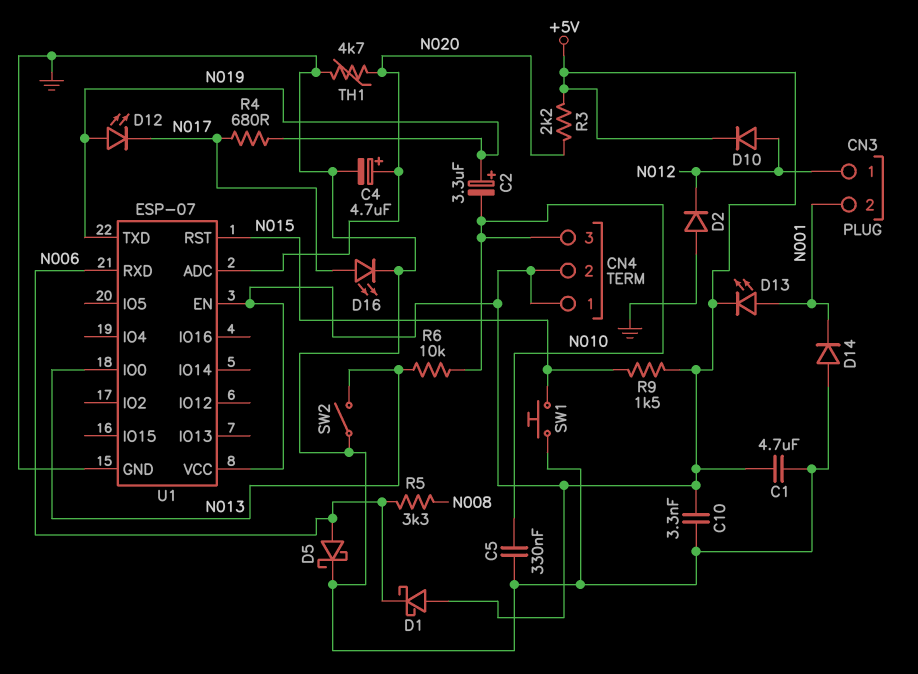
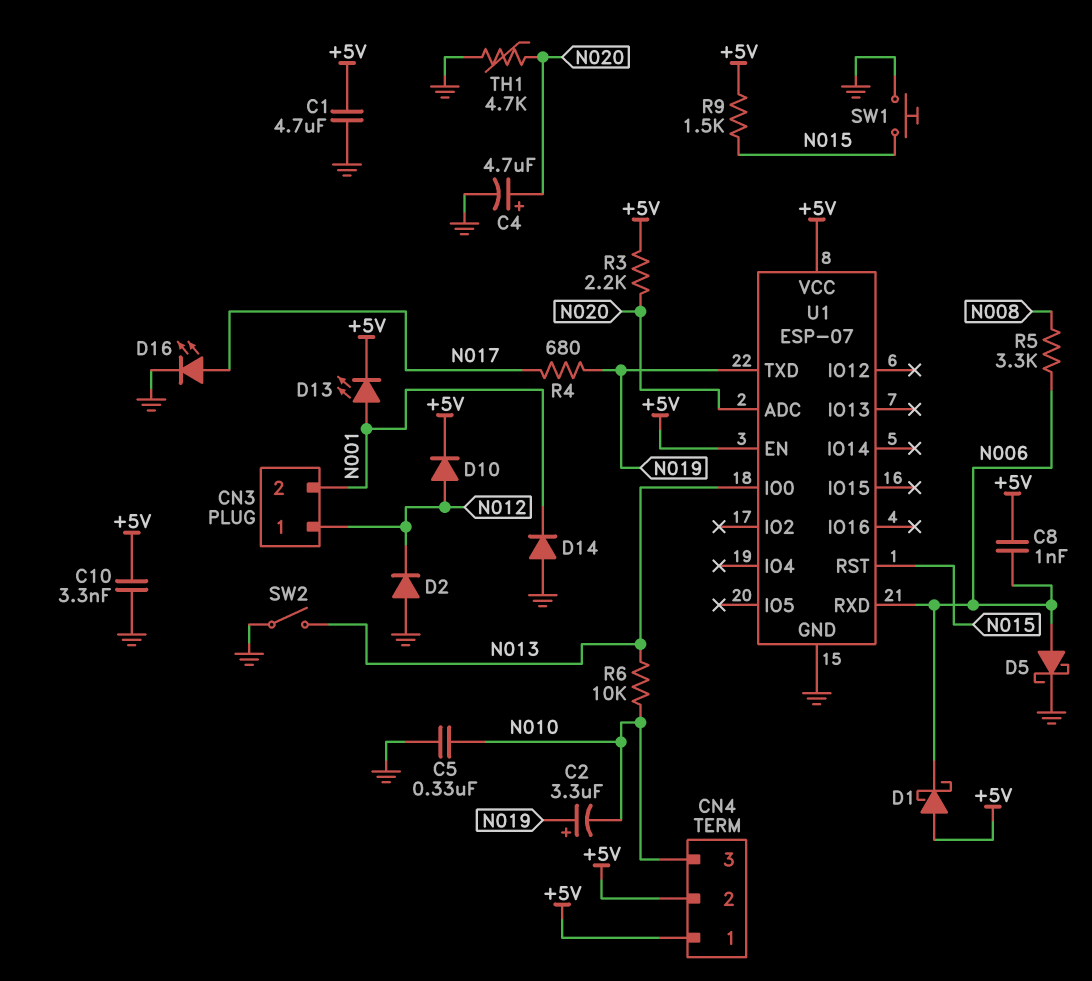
C8: none -> 1nF (+5V, N006)
D12: LED (A N019, K N017) -> none

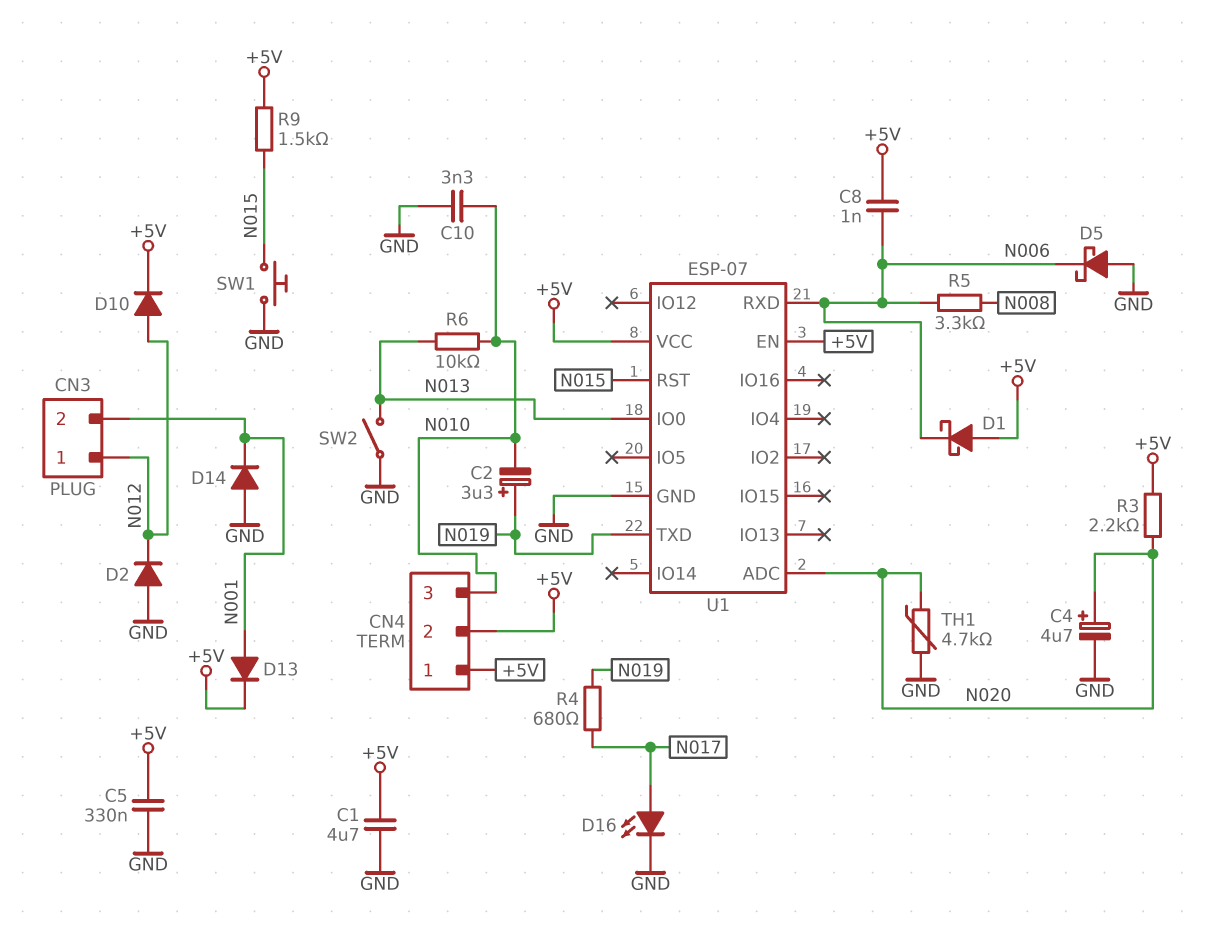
C5: 330nF (GND, N010) -> 330nF (+5V, GND)
C10: 3.3nF (+5V, GND) -> 3.3nF (GND, N010)
D5: schottky (A N006, K GND) -> schottky (A GND, K N006)
D13: LED (A N001, K +5V) -> diode (A N001, K +5V)

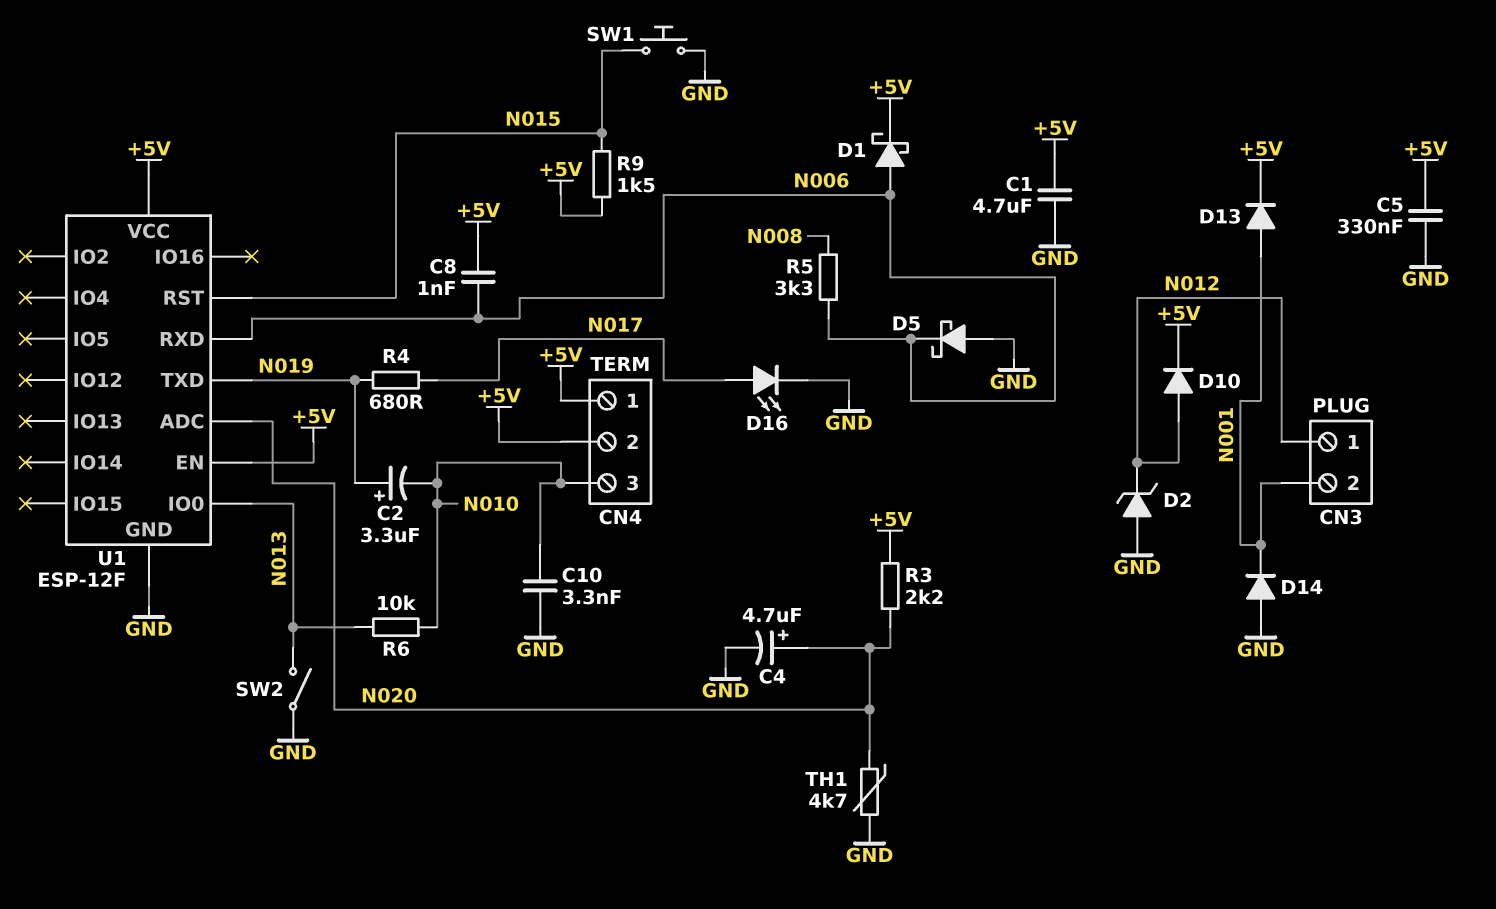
D1: schottky (A +5V, K N006) -> schottky (A N006, K +5V)
D2: diode (A GND, K N012) -> zener (A GND, K N012)
U1: ESP-07 -> ESP-12F

